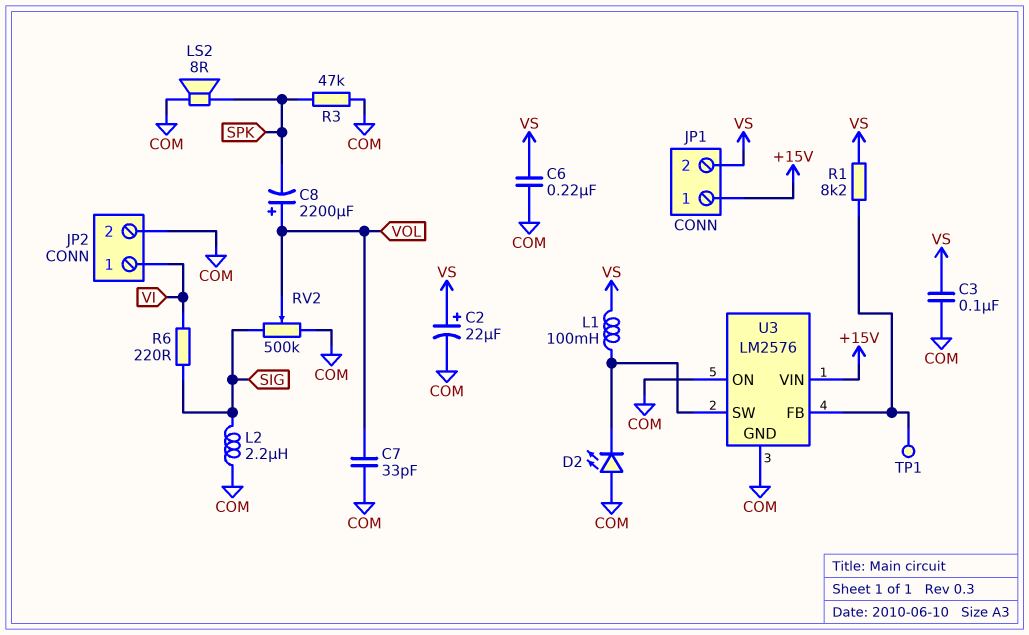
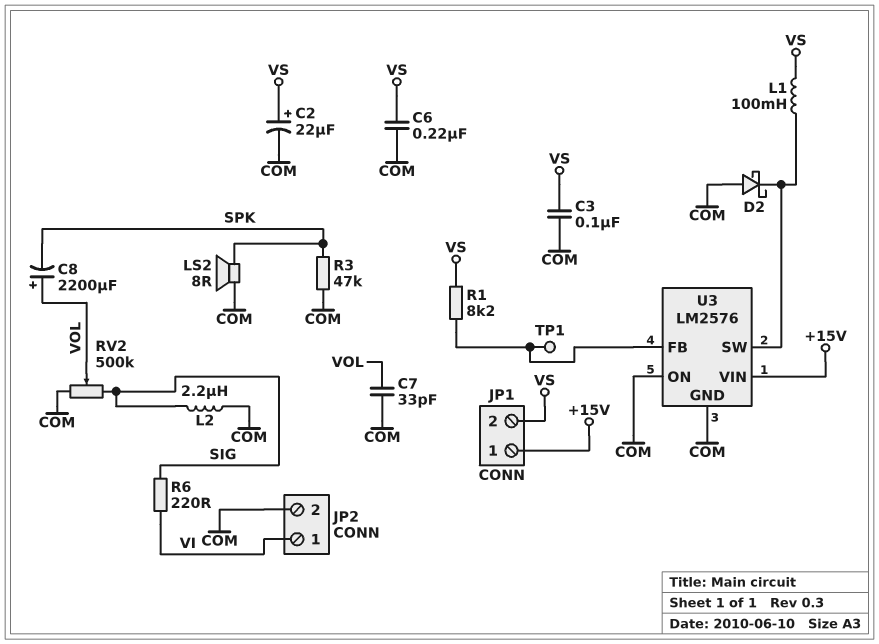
D2: LED (A COM, K U3/SW) -> schottky (A COM, K U3/SW)

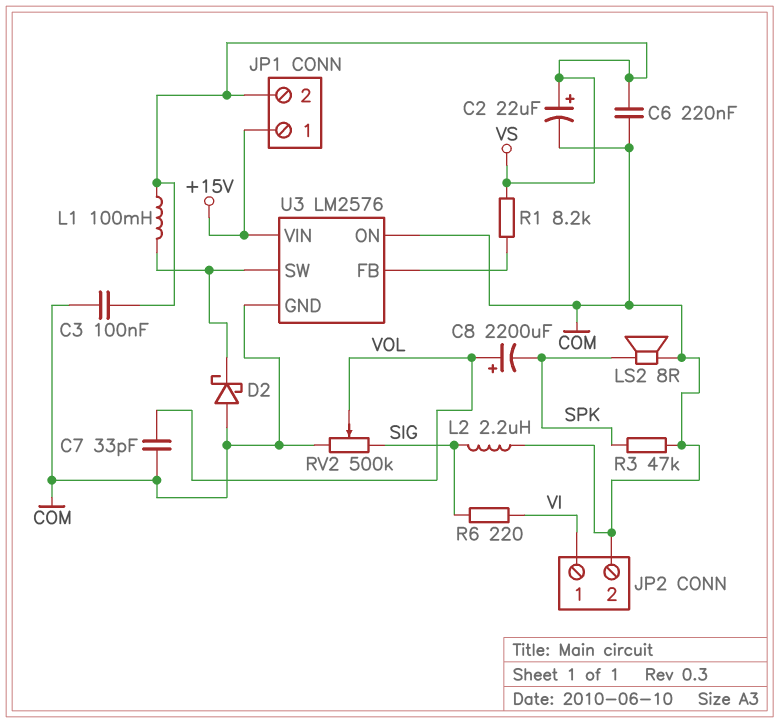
TP1: test point (U3/FB) -> none

